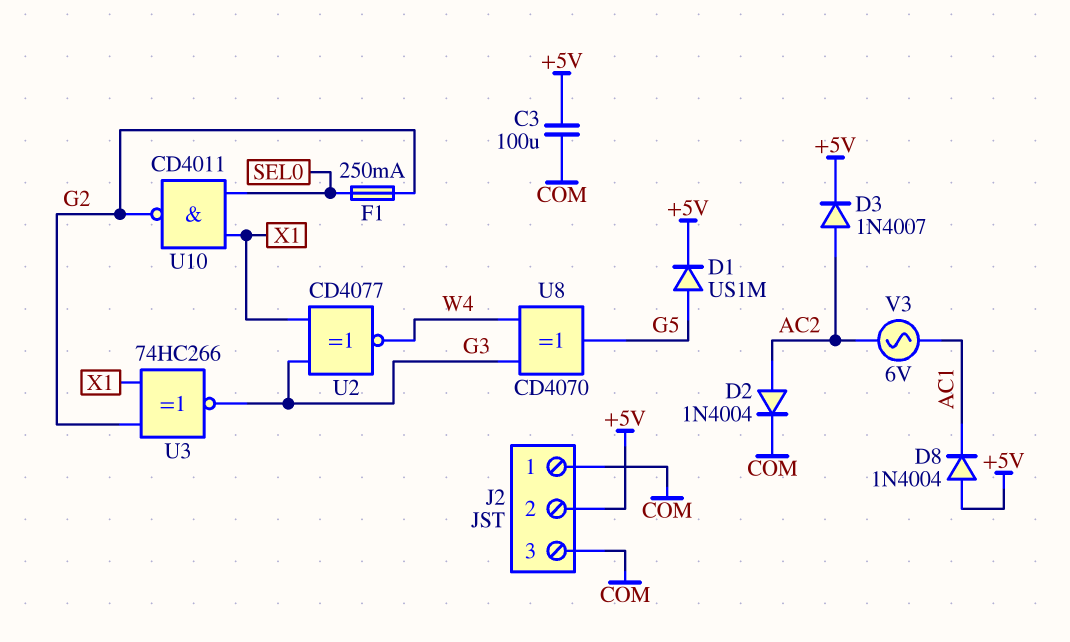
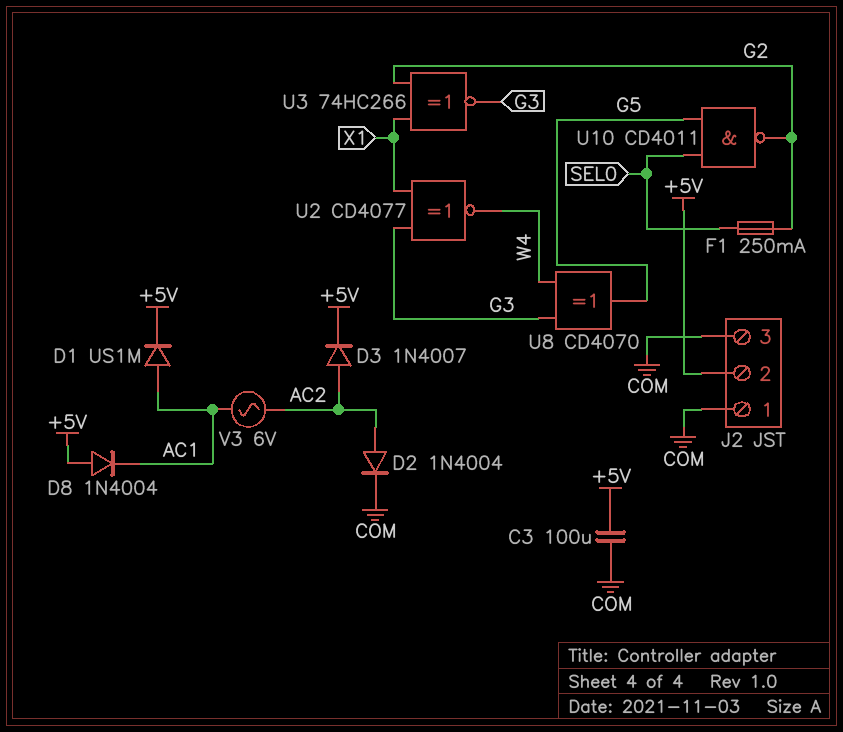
D1: diode US1M (A G5, K +5V) -> diode US1M (A AC1, K +5V)
U10: NAND CD4011 (in SEL0, in X1, out G2) -> NAND CD4011 (in G5, in SEL0, out G2)

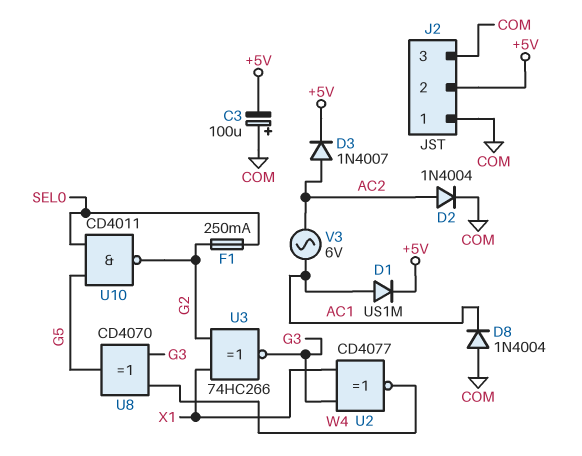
C3: 100uF (+5V, COM) -> 100uF (plus COM, minus +5V)
D8: diode 1N4004 (A +5V, K AC1) -> diode 1N4004 (A COM, K AC1)

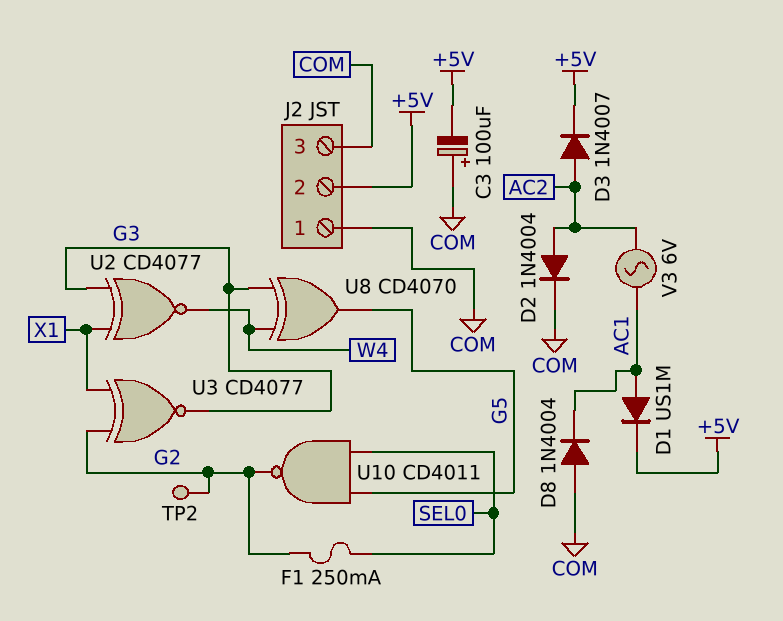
TP2: none -> test point (G2)
U3: XNOR 74HC266 (in G2, in X1, out G3) -> XNOR CD4077 (in G2, in X1, out G3)

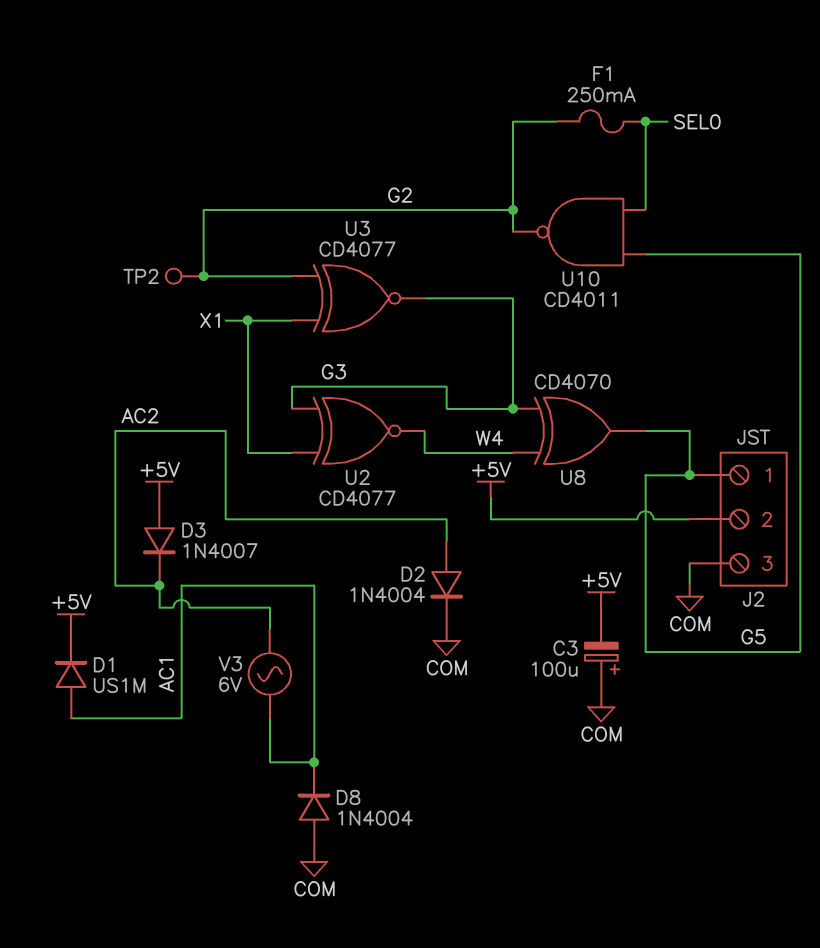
D3: diode 1N4007 (A AC2, K +5V) -> diode 1N4007 (A +5V, K AC2)
J2 pin 1: COM -> G5

